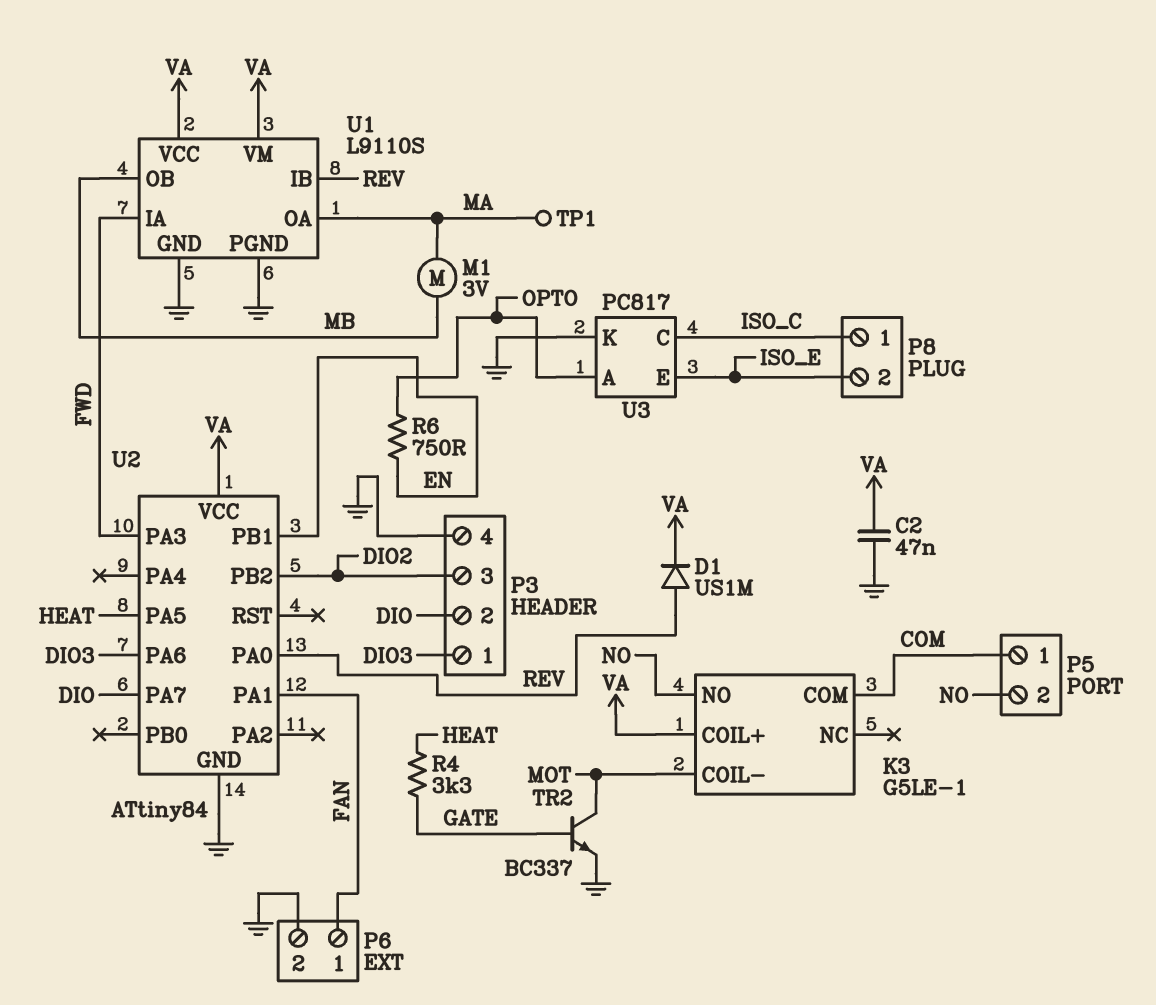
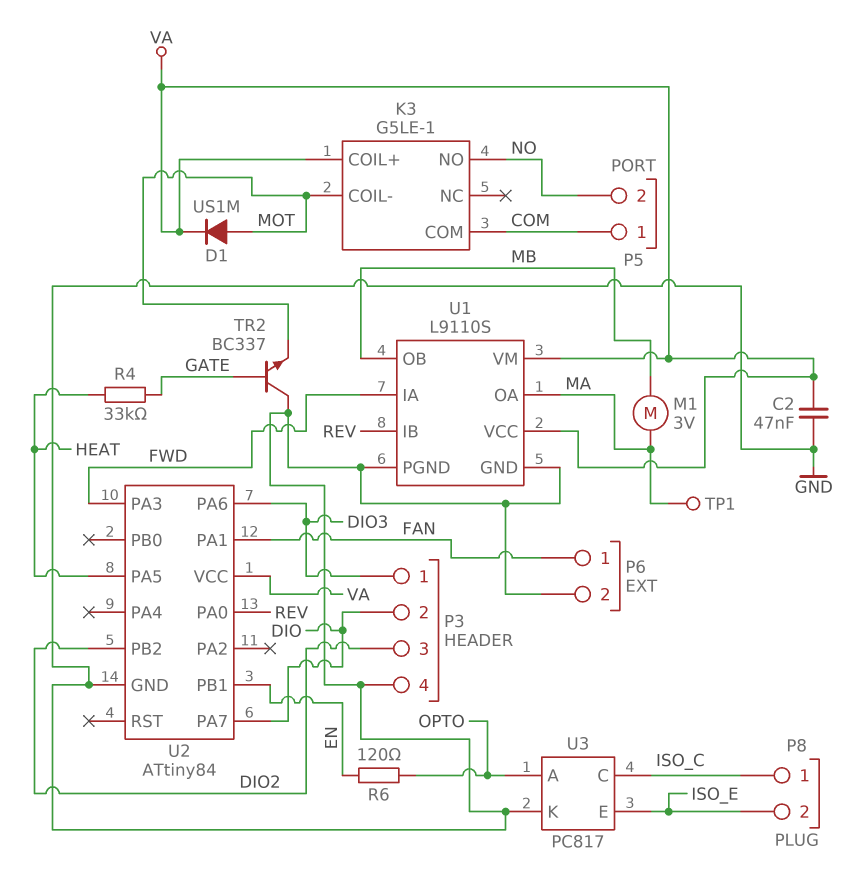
D1: diode US1M (A REV, K VA) -> diode US1M (A MOT, K VA)
R4: 3.3k (GATE, HEAT) -> 33k (GATE, HEAT)
R6: 750 (EN, OPTO) -> 120 (EN, OPTO)
TR2: NPN BC337 (B GATE, C MOT, E GND) -> NPN BC337 (B GATE, C GND, E MOT)

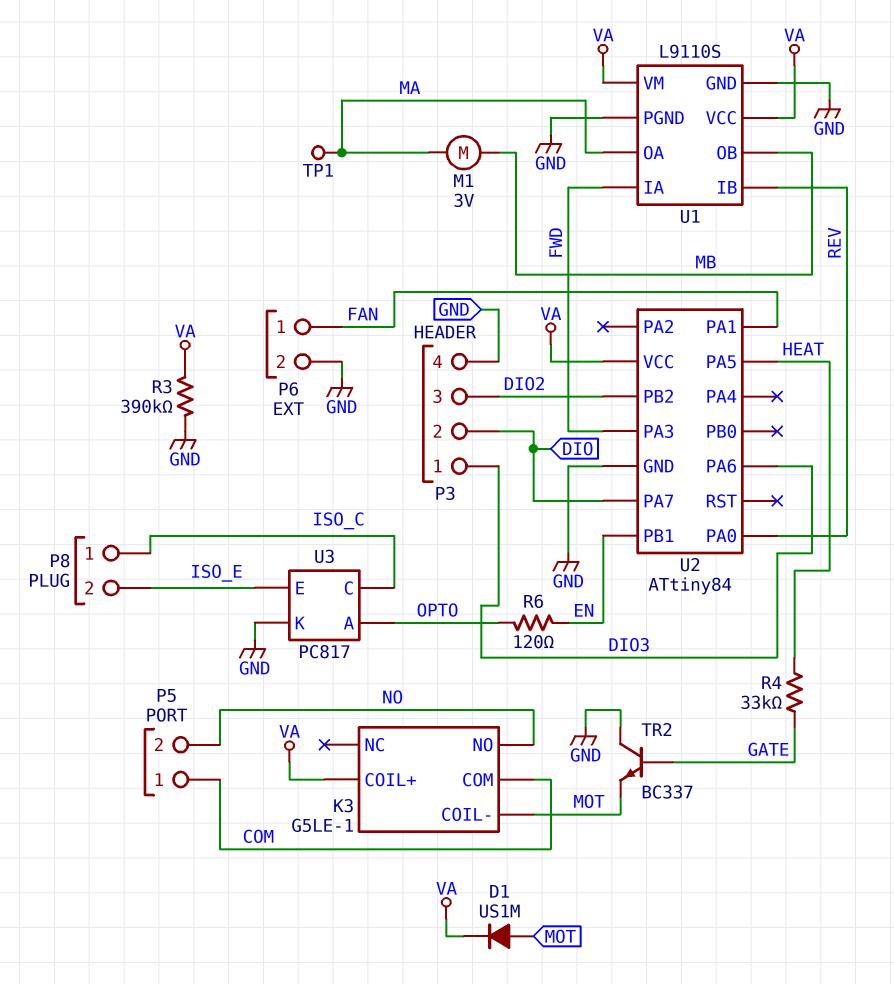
C2: 47nF (GND, VA) -> none
R3: none -> 390k (GND, VA)

